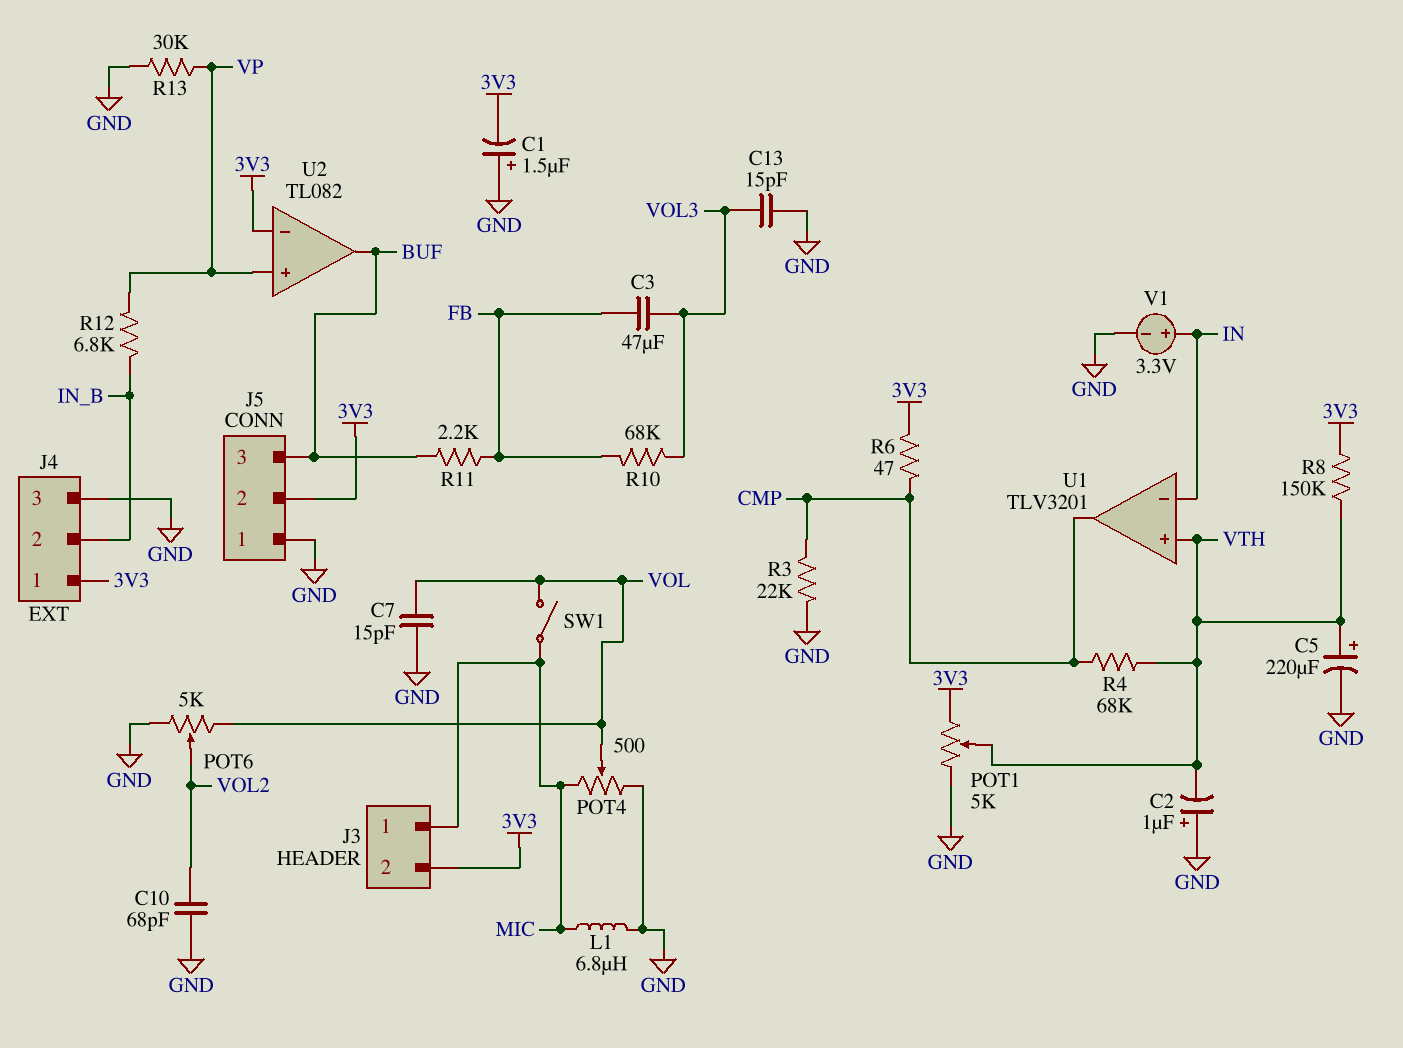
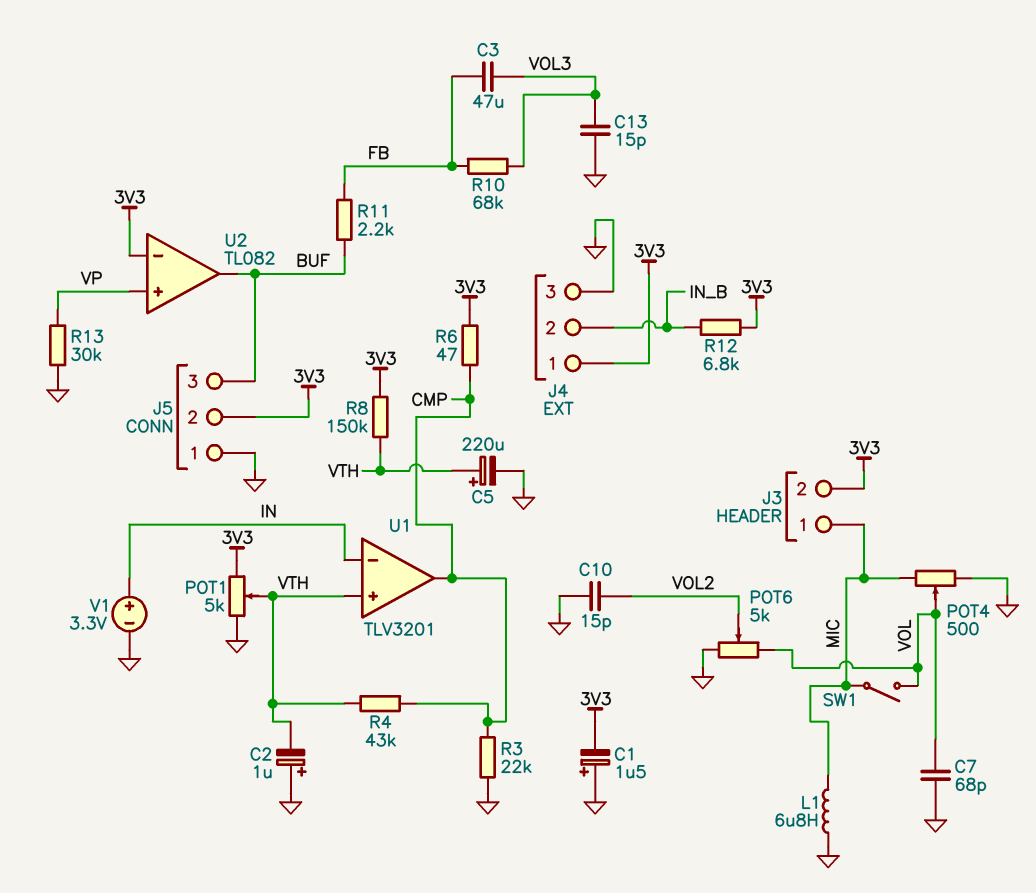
C7: 15pF (GND, VOL) -> 68pF (GND, VOL)
C10: 68pF (GND, VOL2) -> 15pF (GND, VOL2)
R4: 68k (CMP, VTH) -> 43k (CMP, VTH)
R12: 6.8k (IN_B, VP) -> 6.8k (3V3, IN_B)

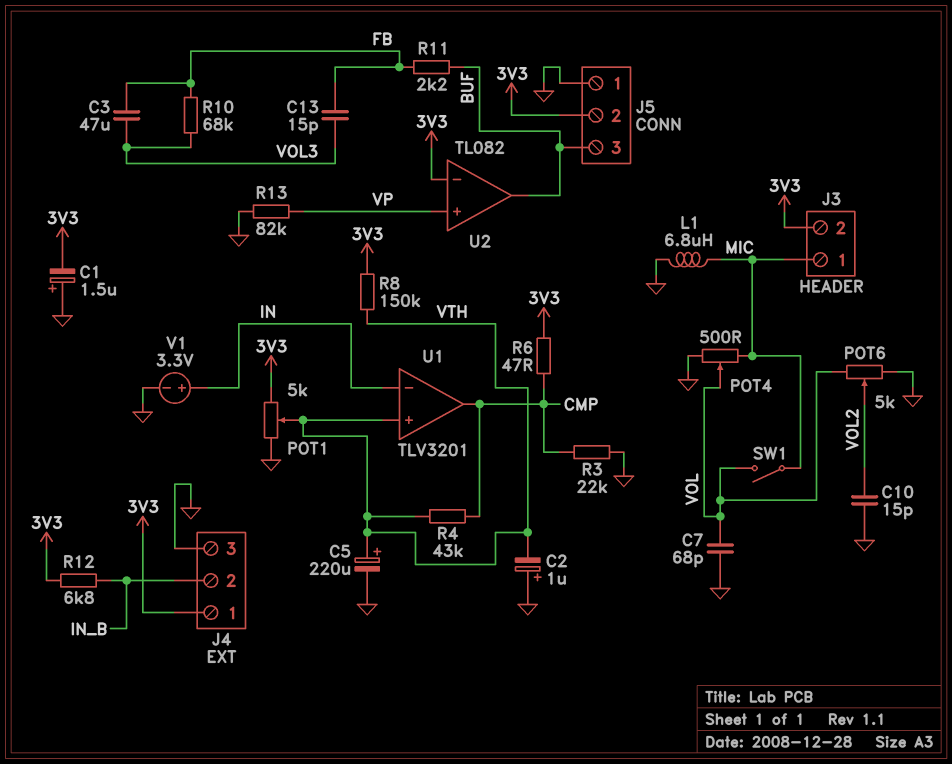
C13: 15pF (GND, VOL3) -> 15pF (FB, VOL3)
R13: 30k (GND, VP) -> 82k (GND, VP)

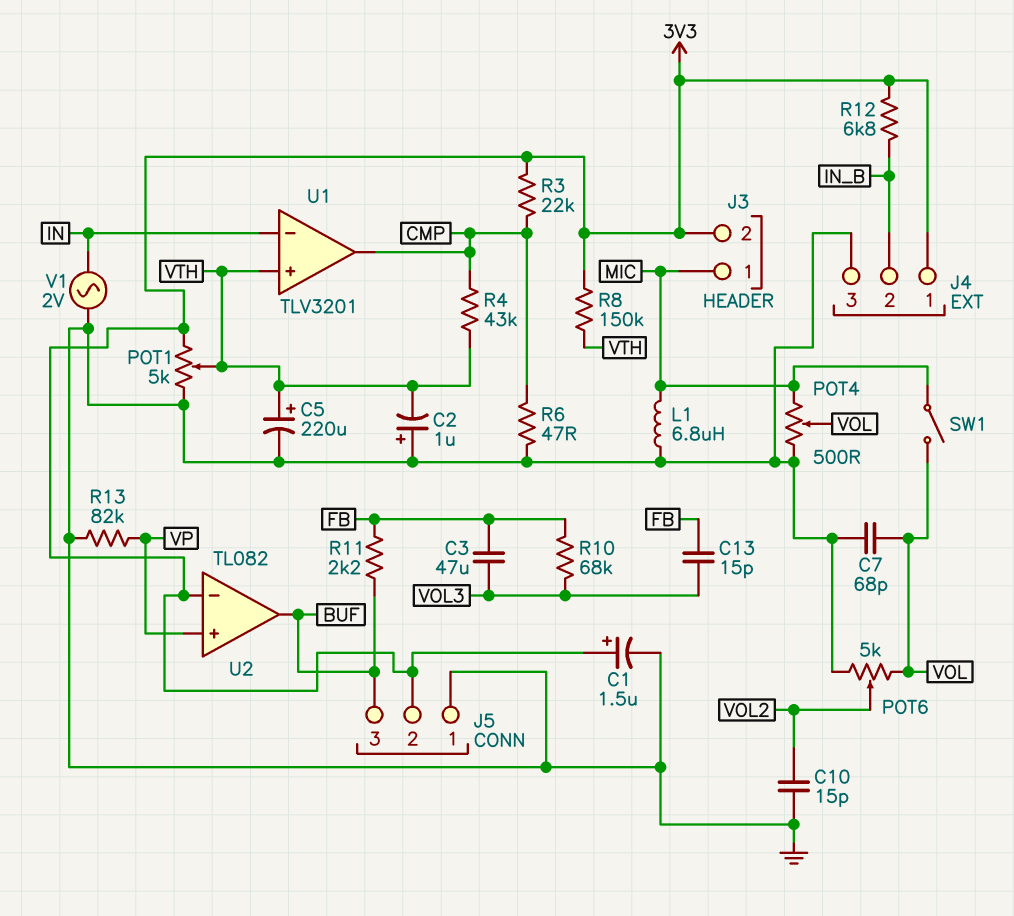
C1: 1.5uF (plus GND, minus 3V3) -> 1.5uF (plus 3V3, minus GND)
R3: 22k (CMP, GND) -> 22k (3V3, CMP)
R6: 47 (3V3, CMP) -> 47 (CMP, GND)
V1: 3.3V (plus IN, minus GND) -> AC 2V (GND, IN)

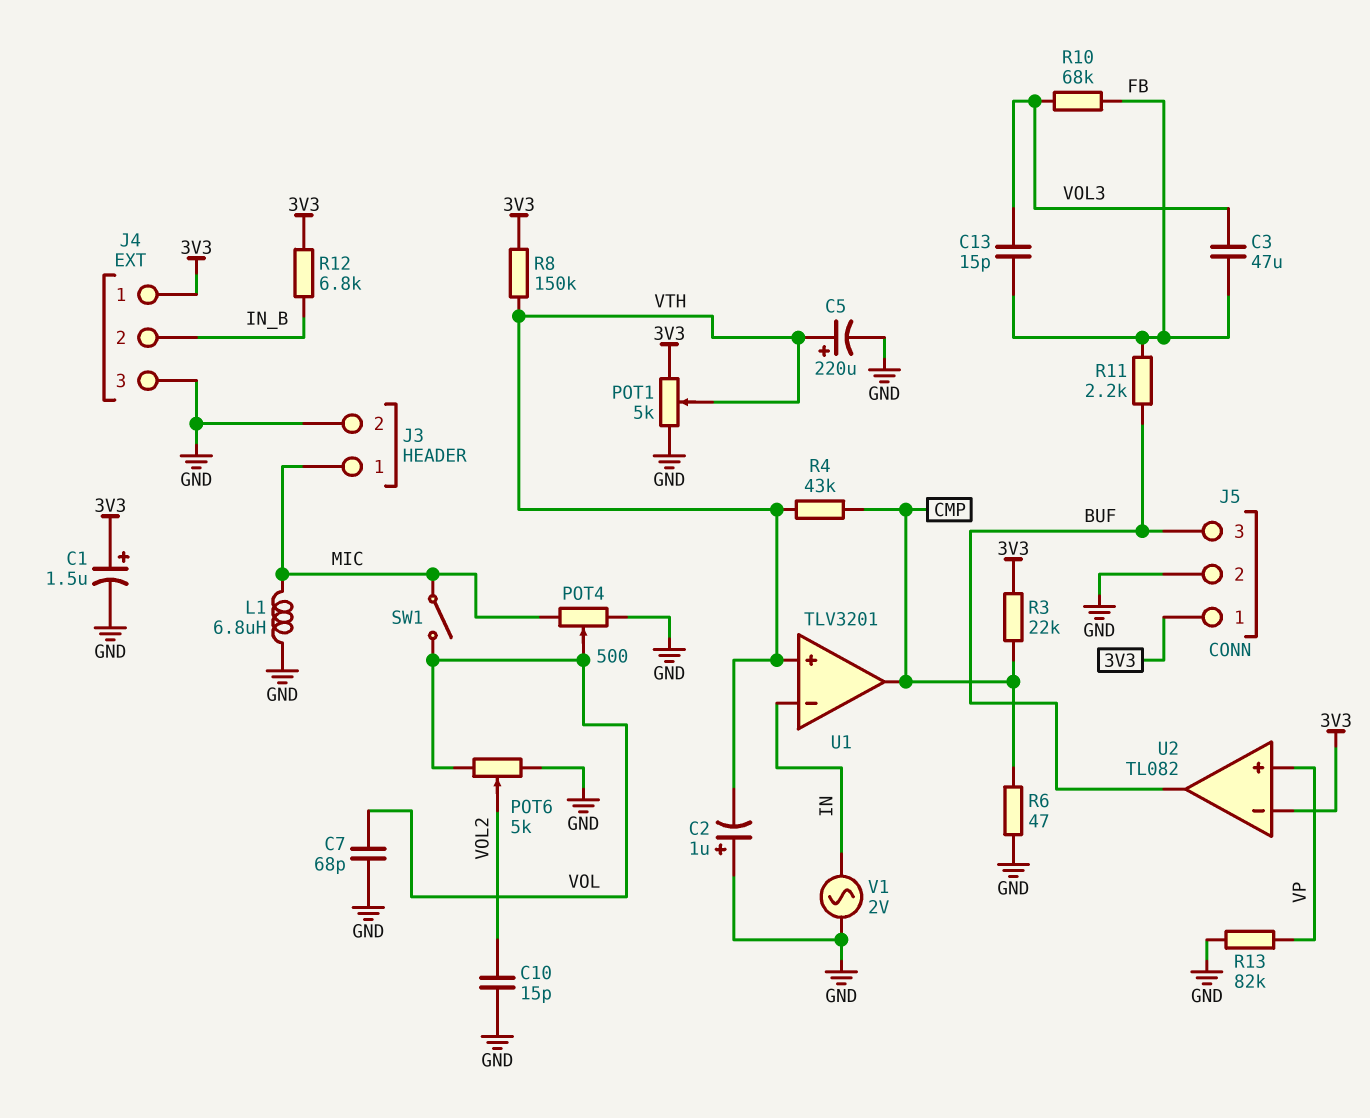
J3 pin 2: 3V3 -> GND
J5 pin 1: GND -> 3V3
J5 pin 2: 3V3 -> GND

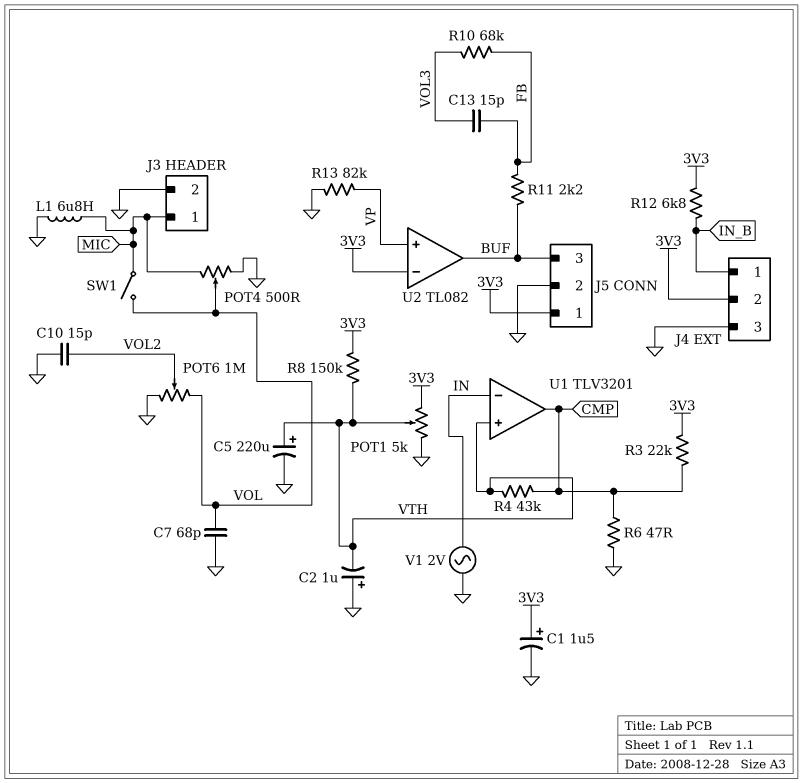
C3: 47uF (FB, VOL3) -> none
J4 pin 1: 3V3 -> IN_B
J4 pin 2: IN_B -> 3V3
POT6: 5k (GND, VOL, wiper VOL2) -> 1M (GND, VOL, wiper VOL2)

